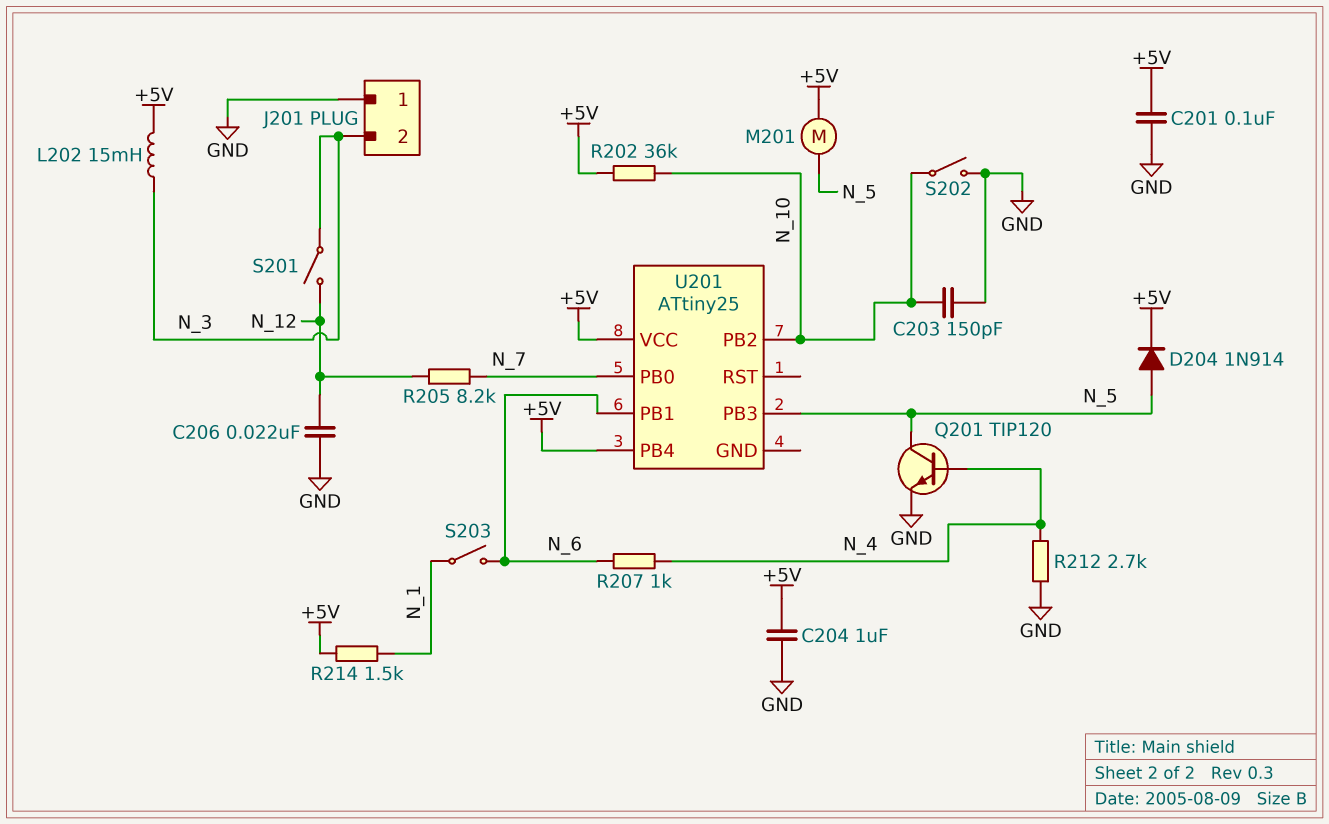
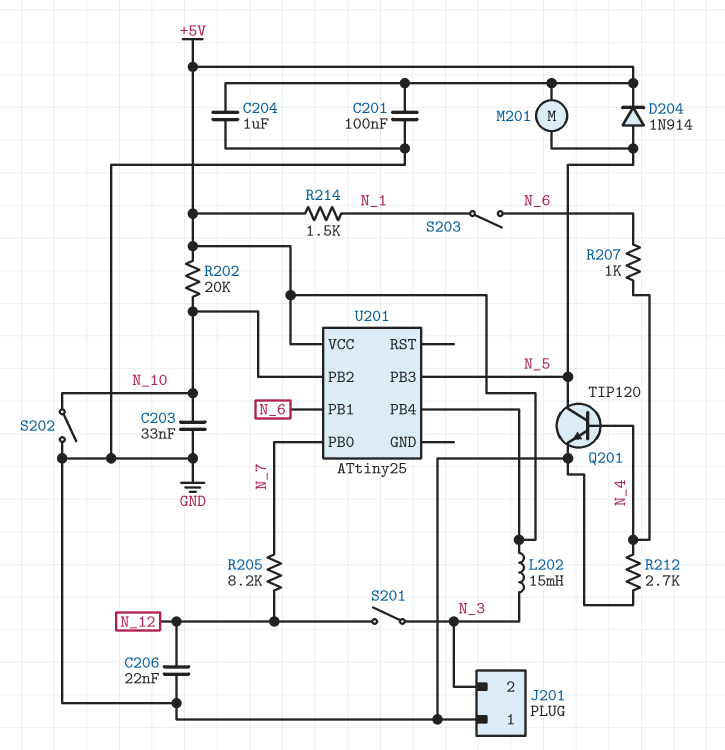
C203: 150pF (GND, N_10) -> 33nF (GND, N_10)
R202: 36k (+5V, N_10) -> 20k (+5V, N_10)

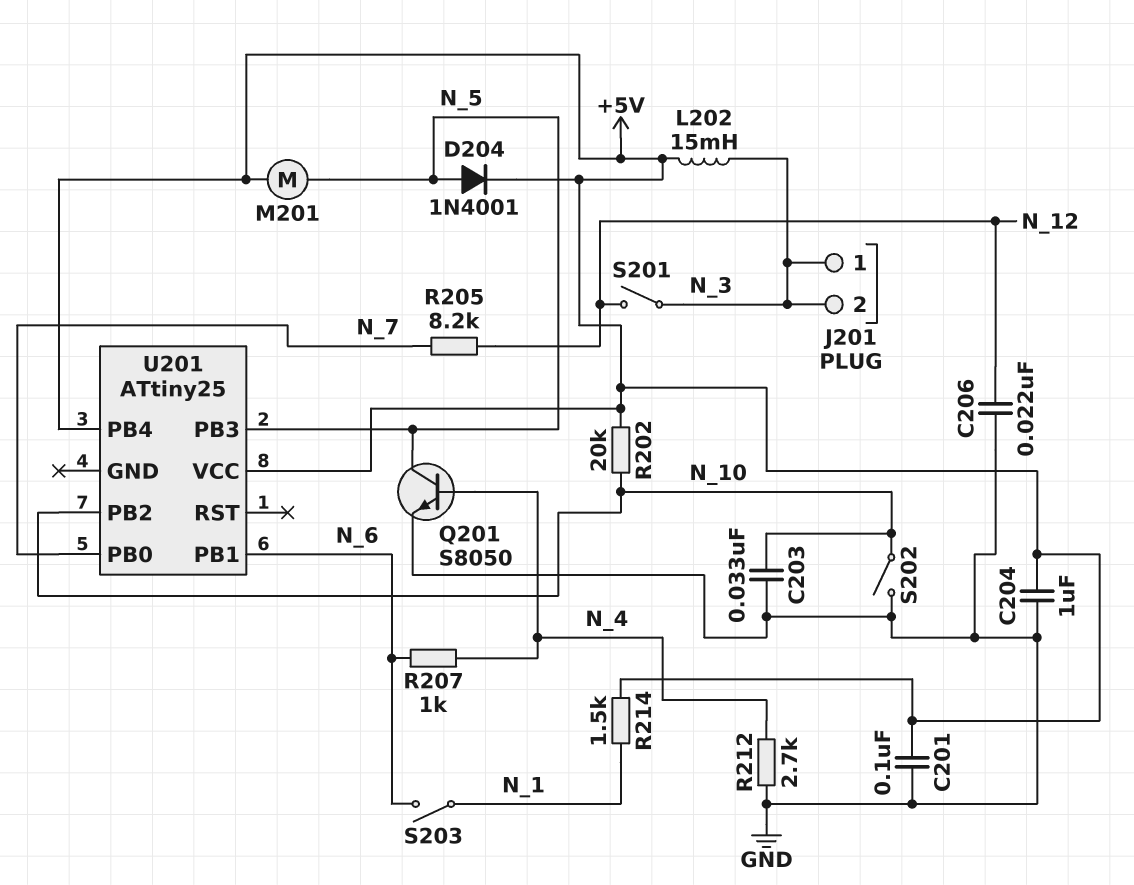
D204: diode 1N914 (A N_5, K +5V) -> diode 1N4001 (A N_5, K +5V)
J201 pin 1: GND -> N_3
Q201: NPN TIP120 (B N_4, C N_5, E GND) -> NPN S8050 (B N_4, C N_5, E GND)

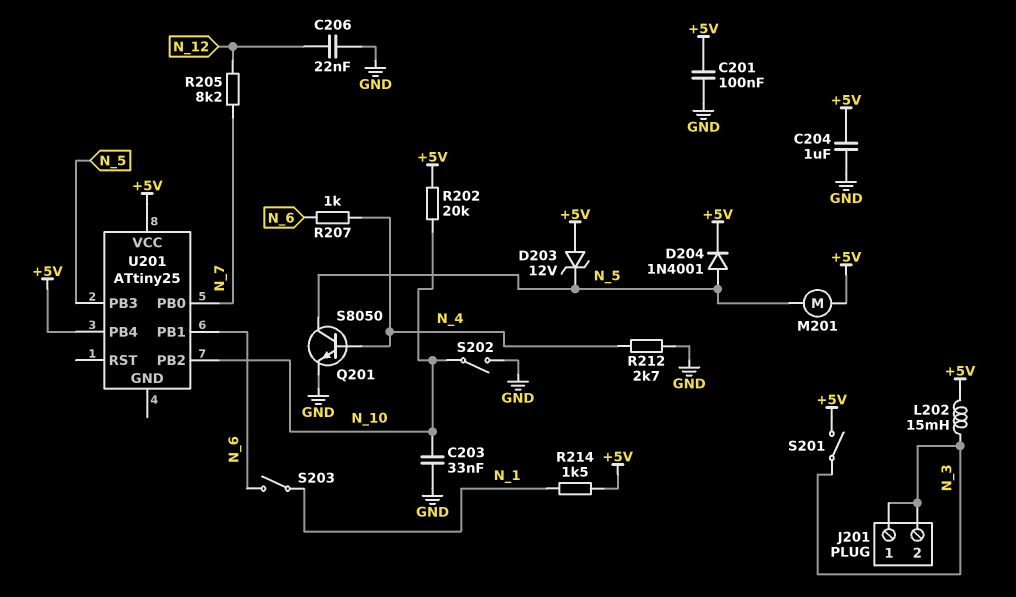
D203: none -> zener 12V (A +5V, K N_5)
S201: switch (N_3, N_12) -> switch (+5V, N_3)

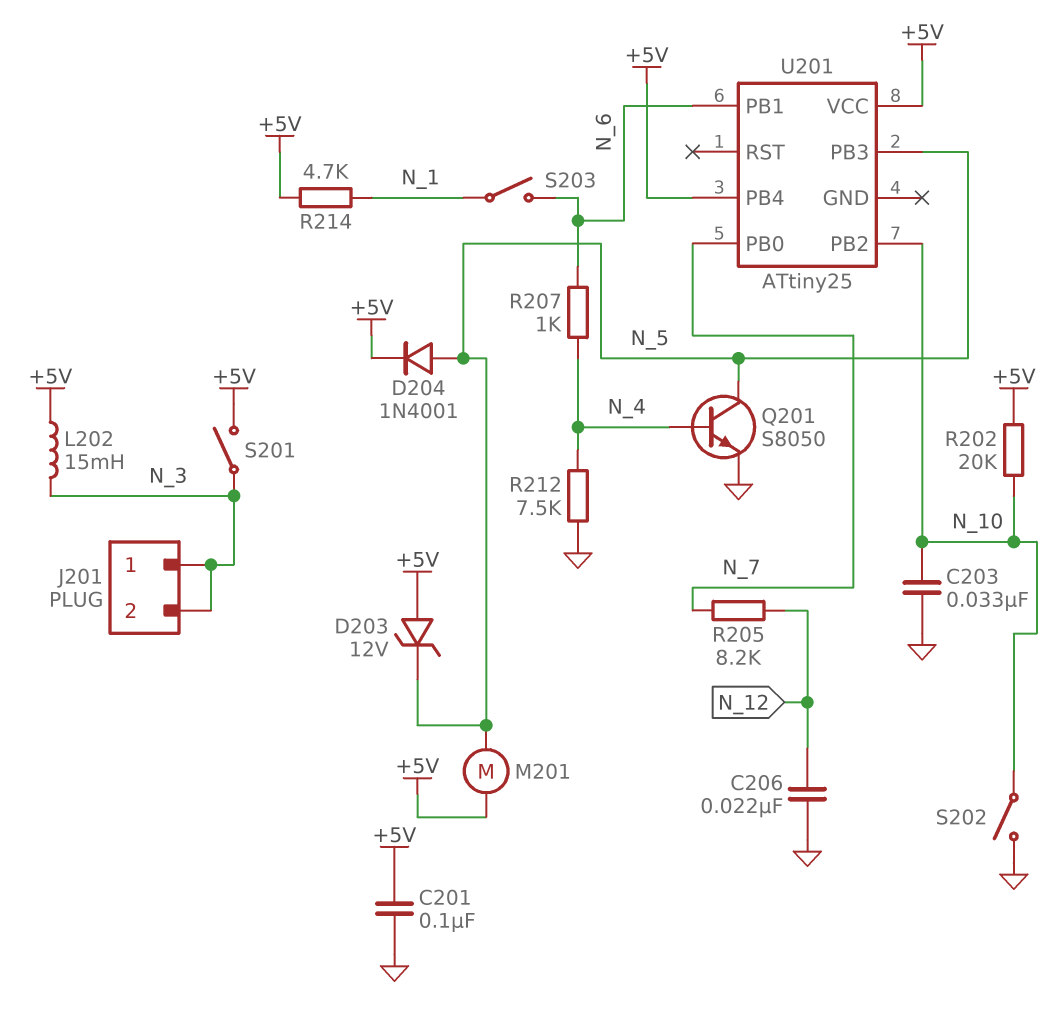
C204: 1uF (+5V, GND) -> none
R212: 2.7k (GND, N_4) -> 7.5k (GND, N_4)
R214: 1.5k (+5V, N_1) -> 4.7k (+5V, N_1)

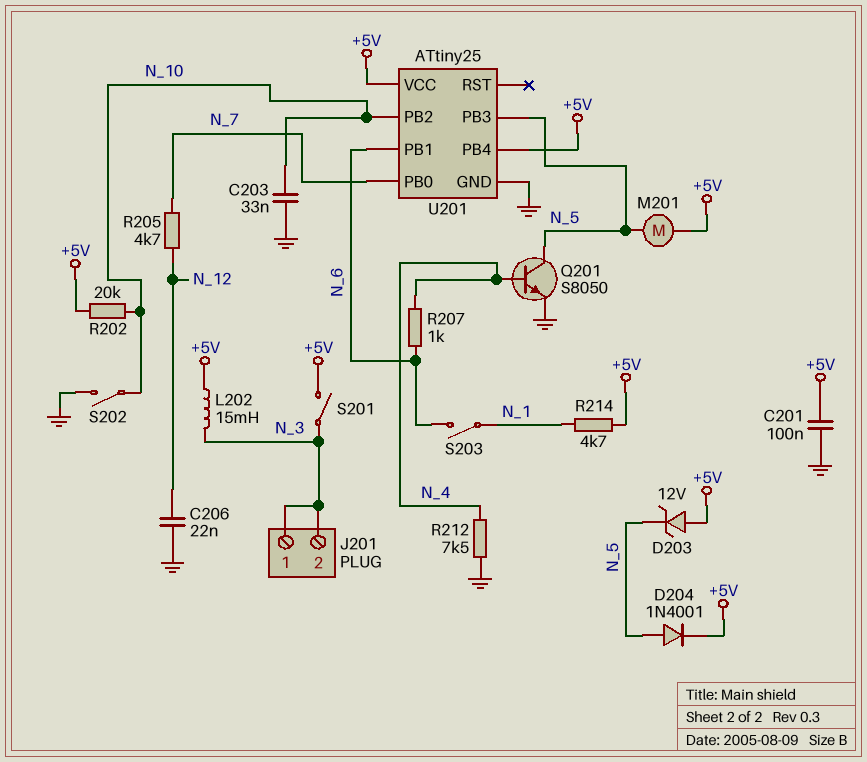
R205: 8.2k (N_7, N_12) -> 4.7k (N_7, N_12)
U201 pin GND: none -> GND

